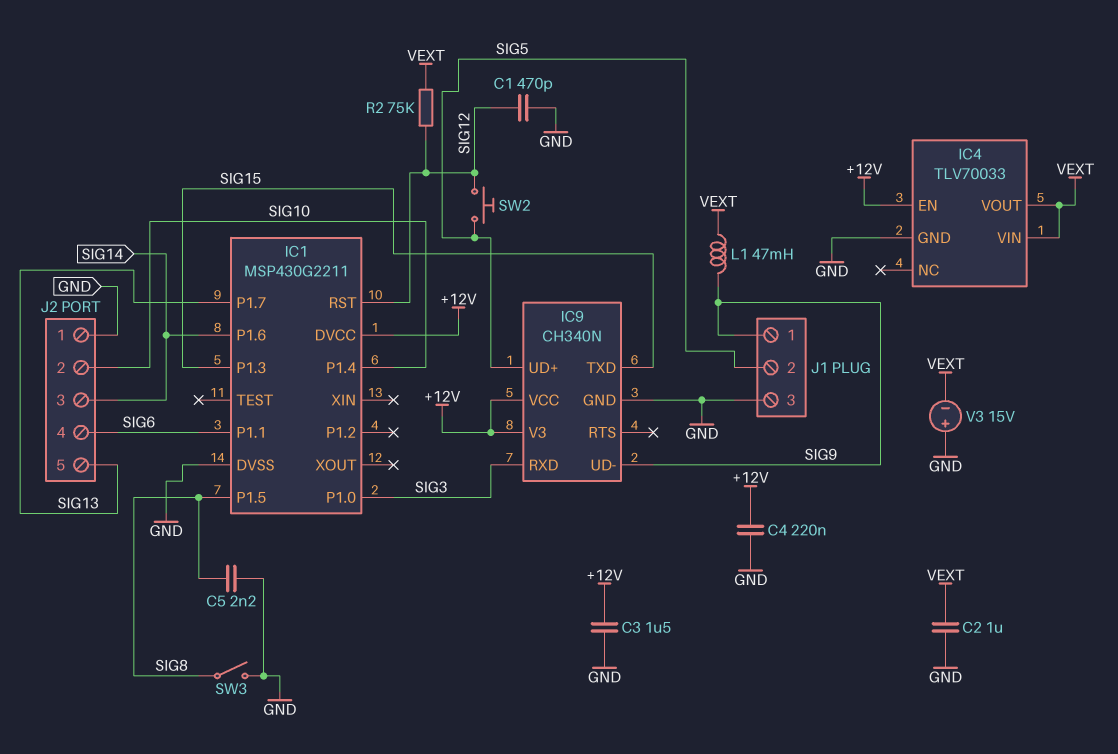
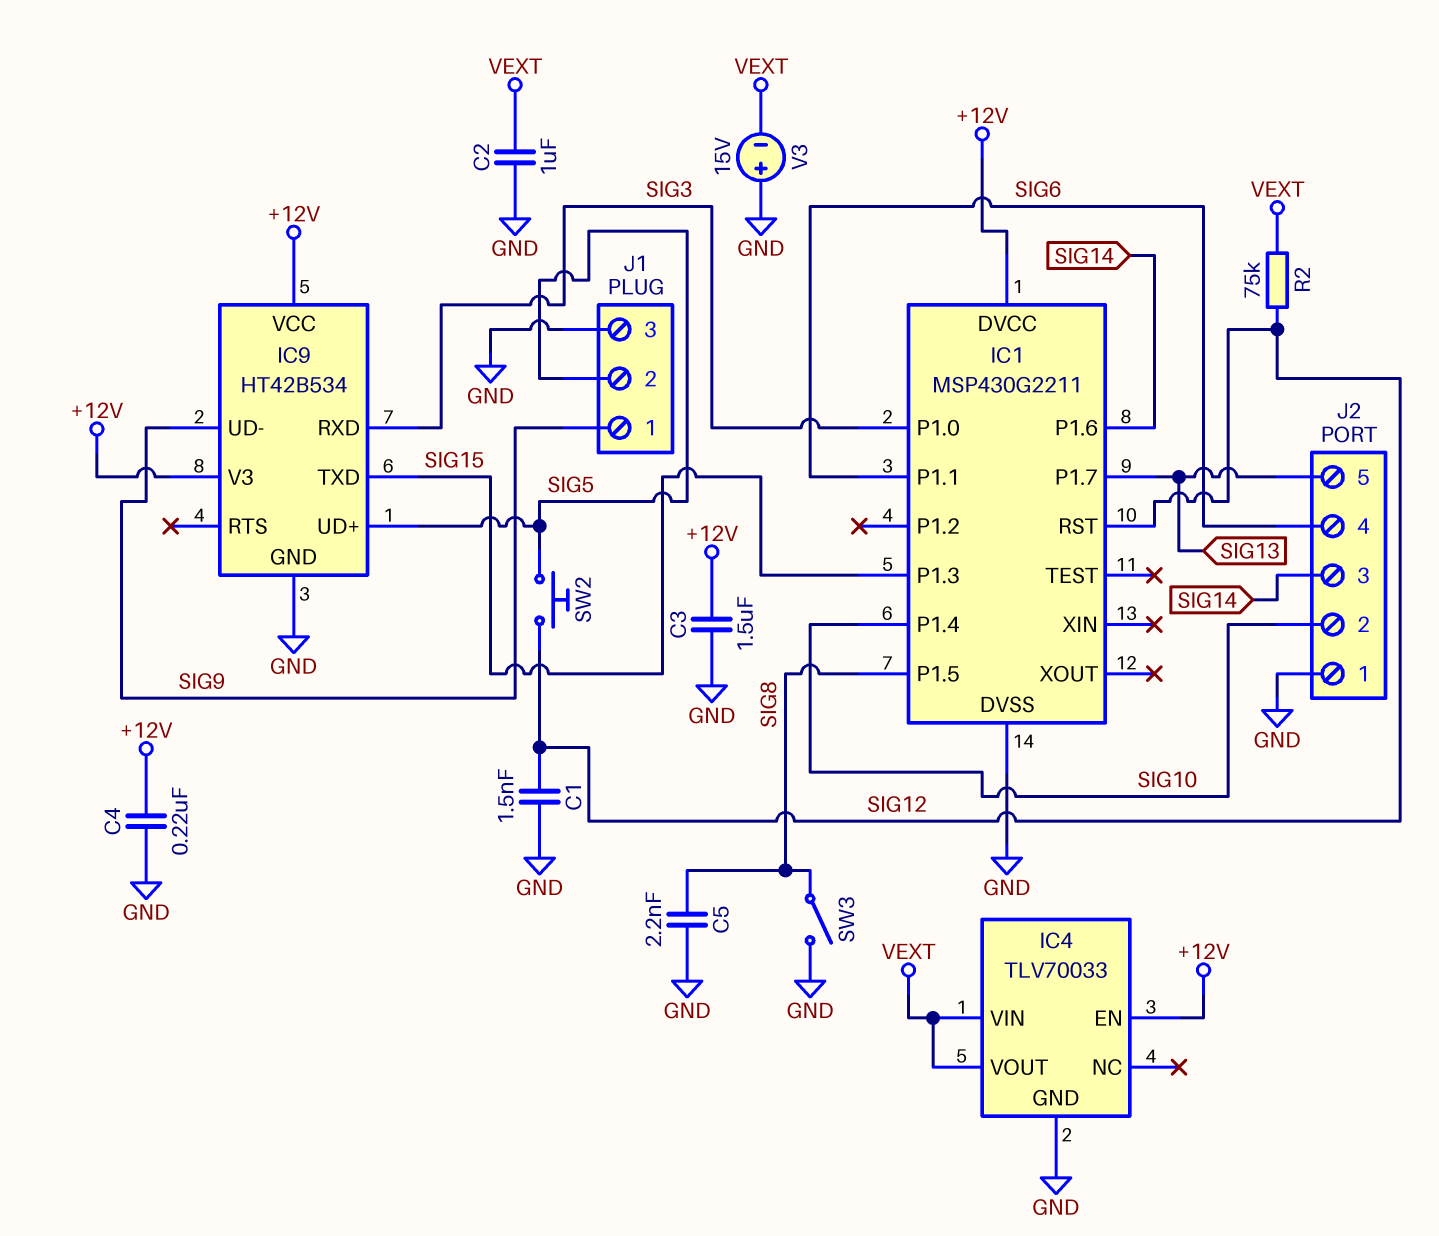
C1: 470pF (GND, SIG12) -> 1.5nF (GND, SIG12)
IC9: CH340N -> HT42B534
L1: 47mH (SIG9, VEXT) -> none

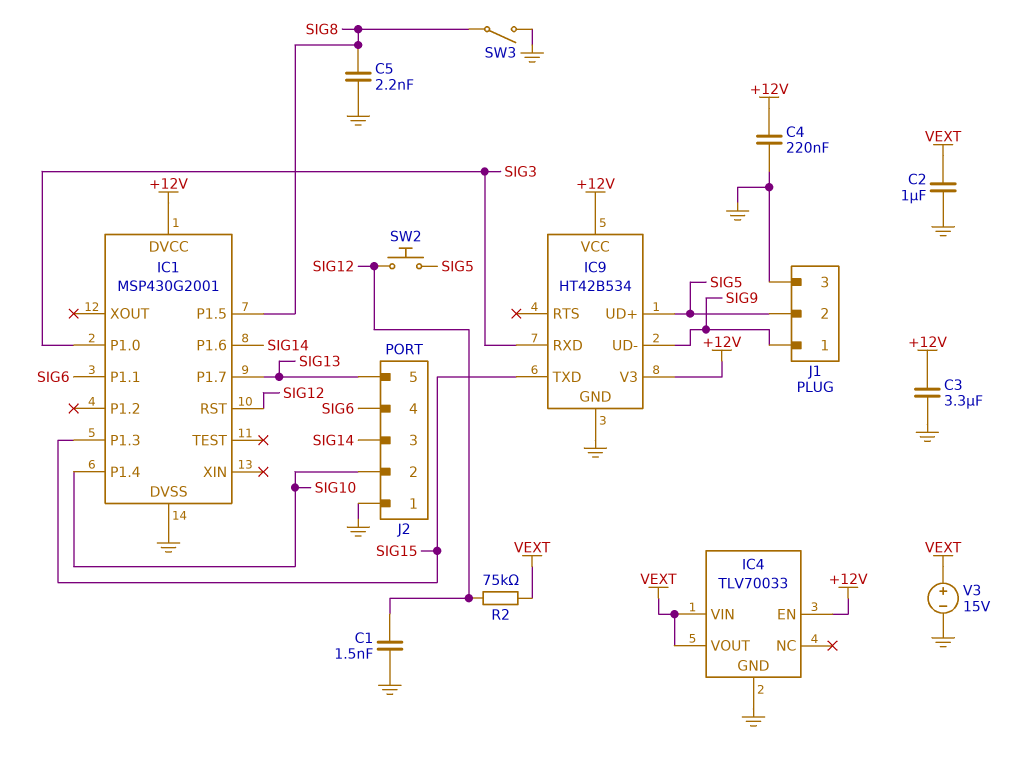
C3: 1.5uF (+12V, GND) -> 3.3uF (+12V, GND)
IC1: MSP430G2211 -> MSP430G2001
V3: 15V (plus GND, minus VEXT) -> 15V (plus VEXT, minus GND)

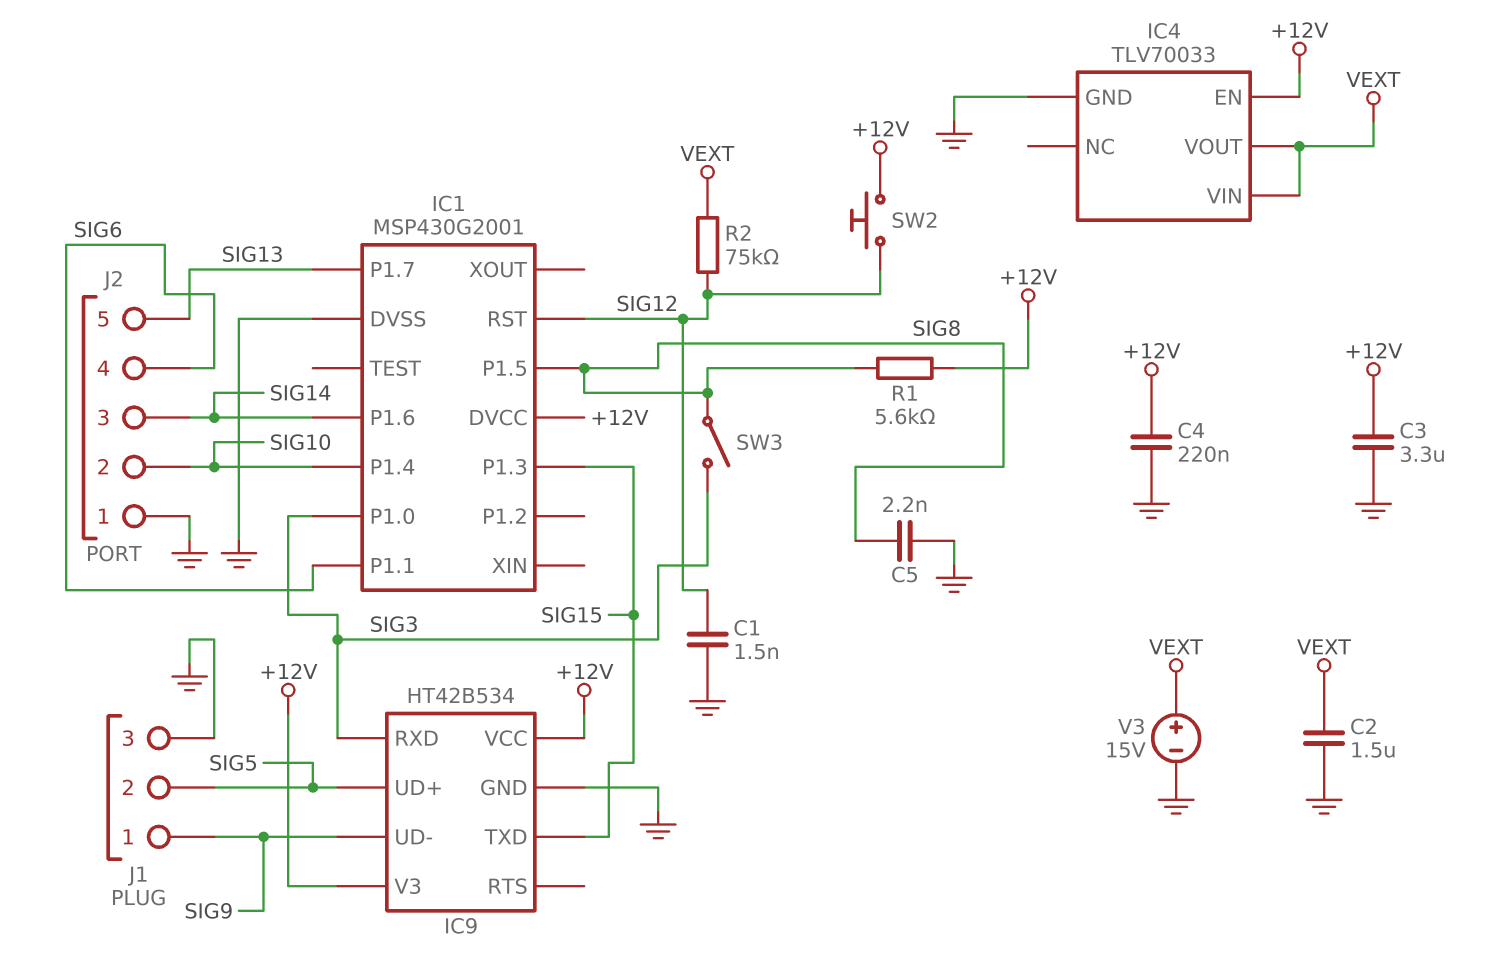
C2: 1uF (GND, VEXT) -> 1.5uF (GND, VEXT)
R1: none -> 5.6k (+12V, SIG8)
SW2: button (SIG5, SIG12) -> button (+12V, SIG12)
SW3: switch (GND, SIG8) -> switch (SIG3, SIG8)

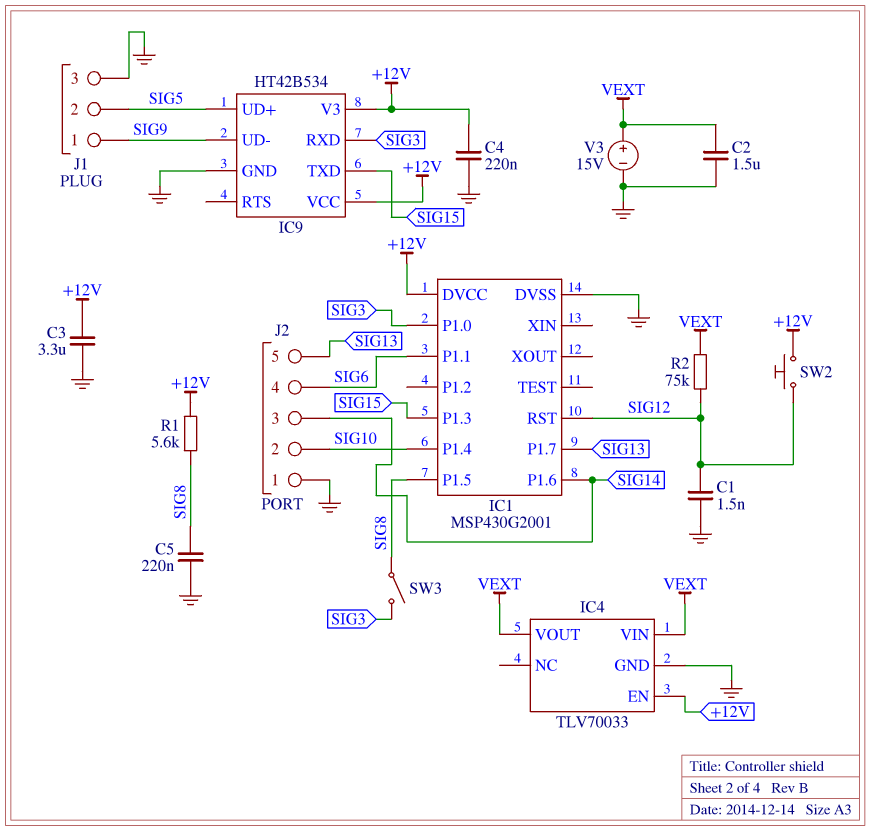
C5: 2.2nF (GND, SIG8) -> 220nF (GND, SIG8)

